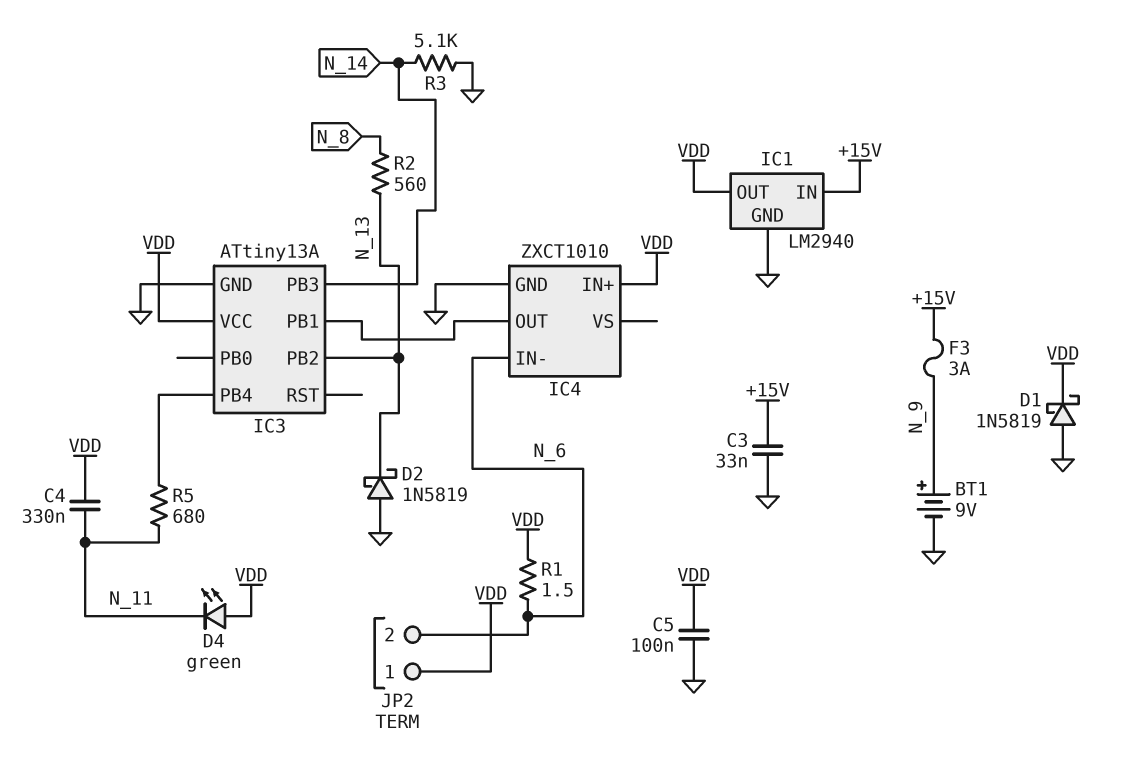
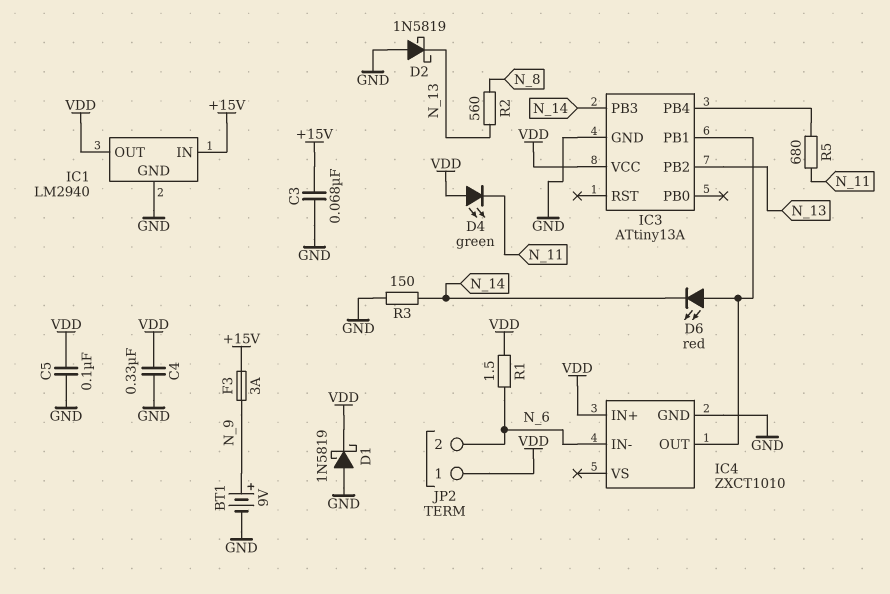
C3: 33nF (+15V, GND) -> 68nF (+15V, GND)
C4: 330nF (N_11, VDD) -> 330nF (GND, VDD)
D6: none -> LED red (A IC3/PB1, K N_14)
R3: 5.1k (GND, N_14) -> 150 (GND, N_14)

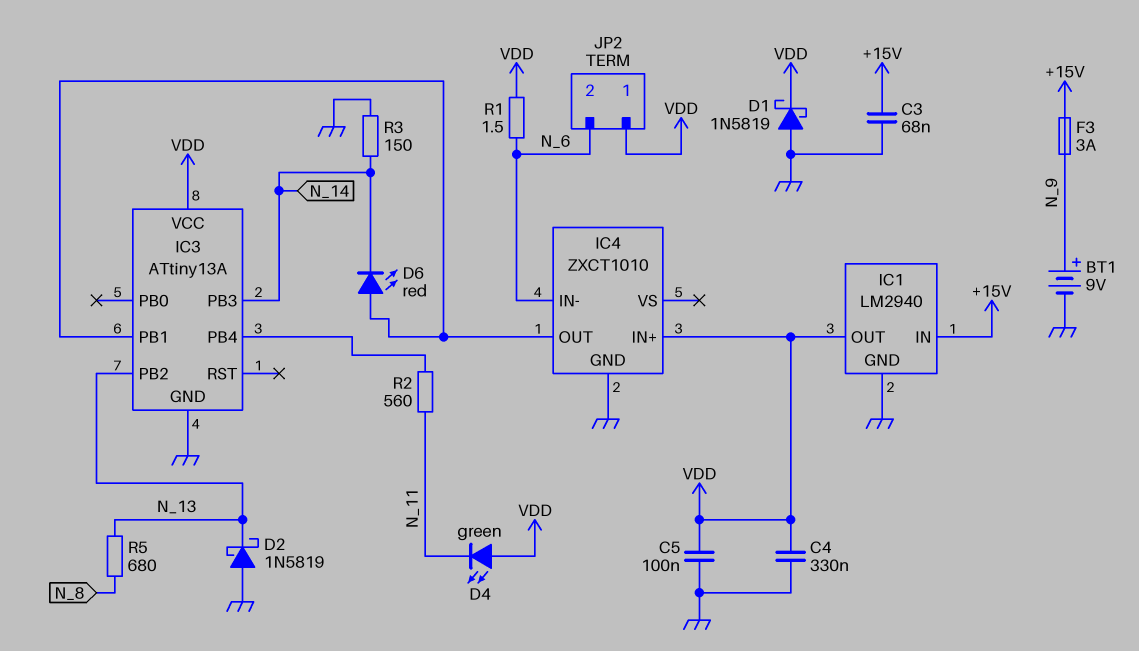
R2: 560 (N_8, N_13) -> 560 (IC3/PB4, N_11)
R5: 680 (IC3/PB4, N_11) -> 680 (N_8, N_13)

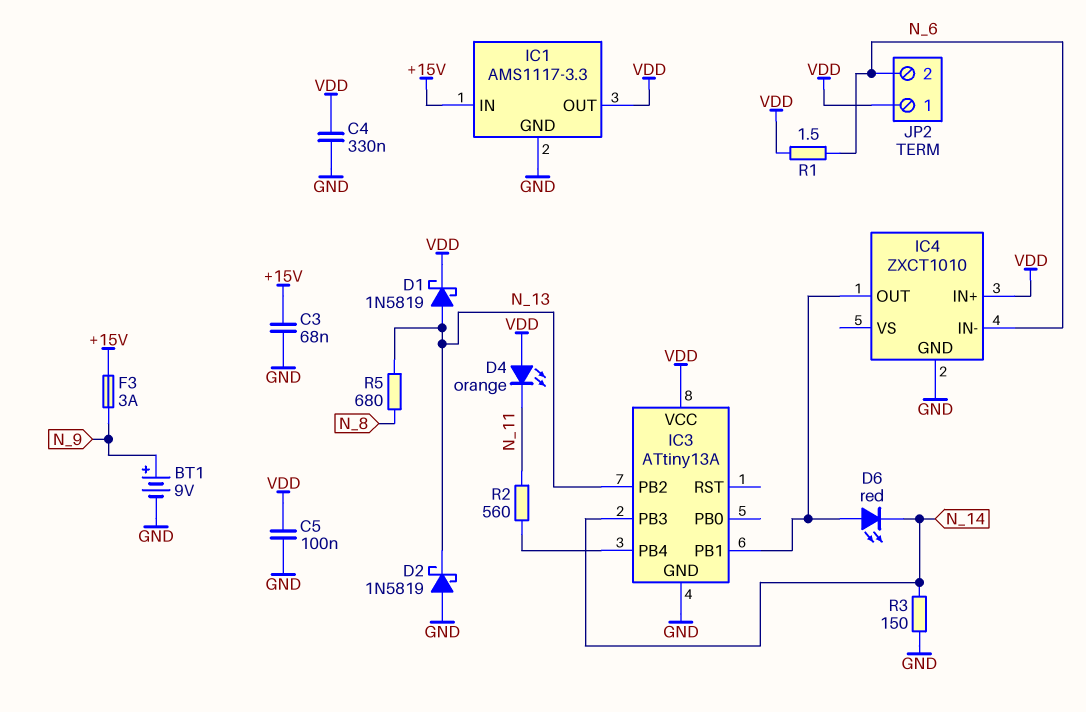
D1: schottky 1N5819 (A GND, K VDD) -> schottky 1N5819 (A N_13, K VDD)
D4: LED green (A VDD, K N_11) -> LED orange (A VDD, K N_11)
IC1: LM2940 -> AMS1117-3.3

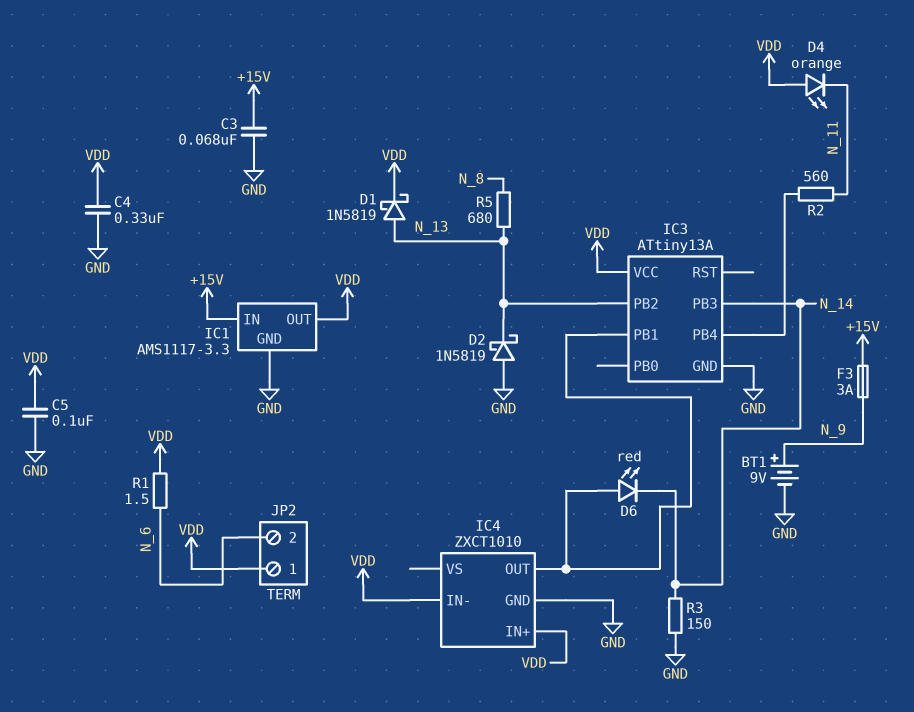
IC4 pin IN-: N_6 -> VDD

